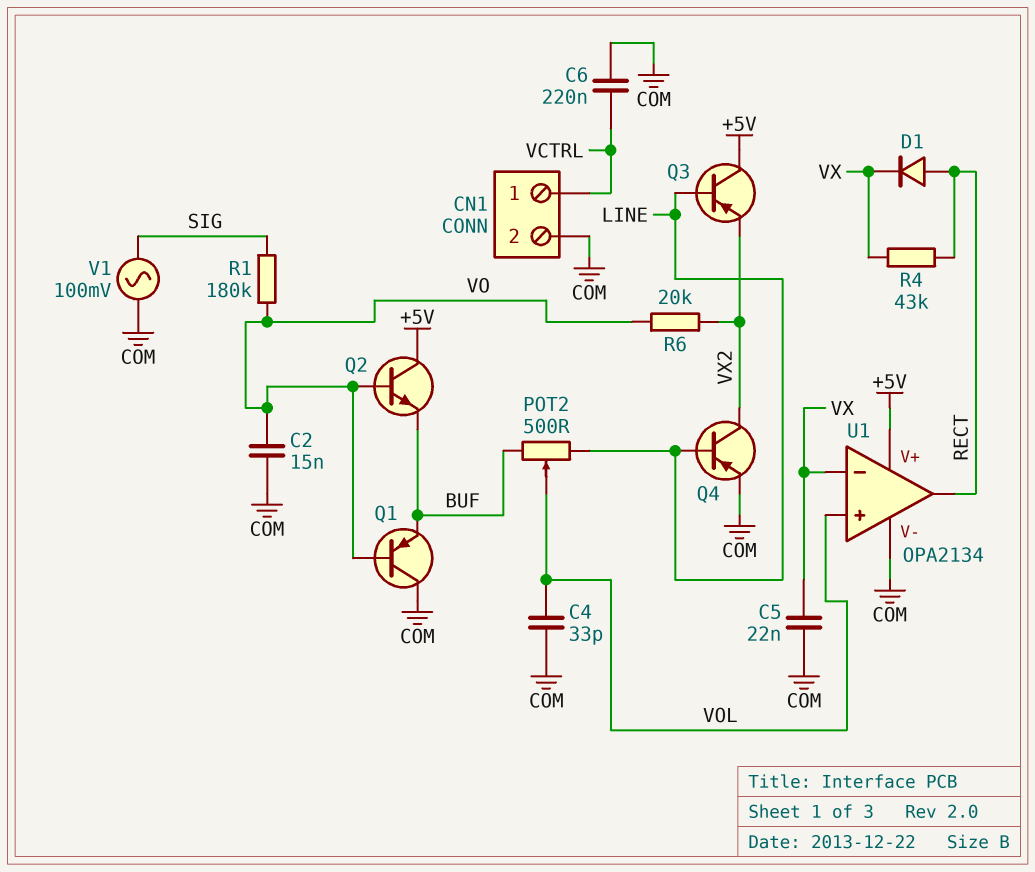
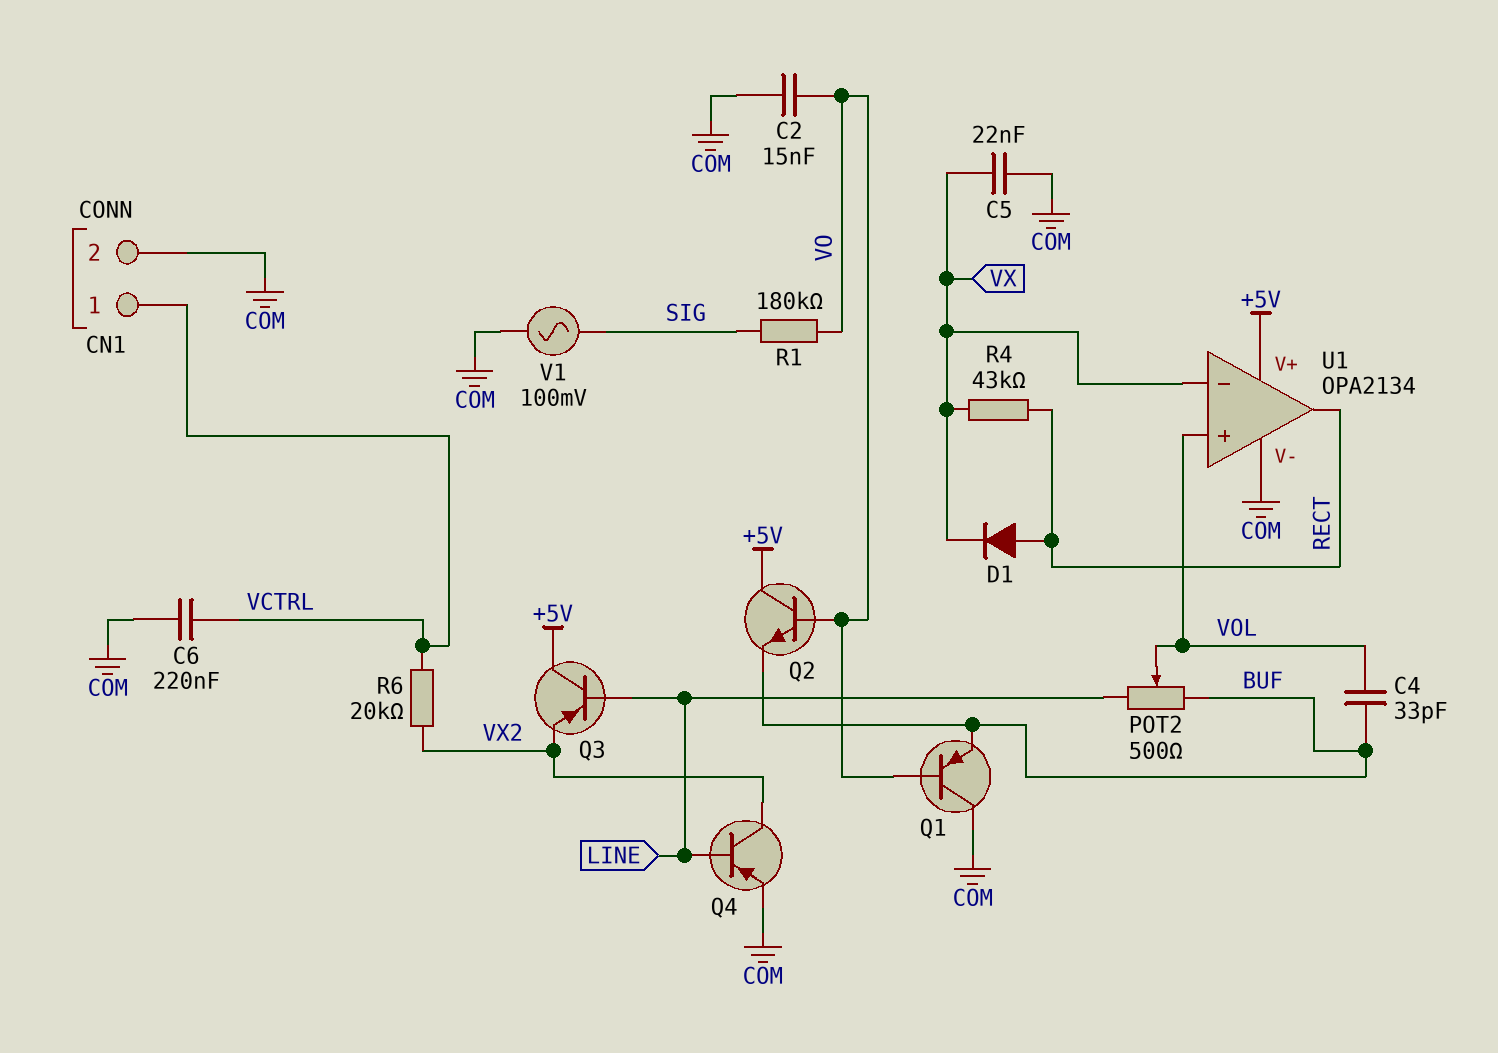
C4: 33pF (COM, VOL) -> 33pF (BUF, VOL)
R6: 20k (VO, VX2) -> 20k (VCTRL, VX2)

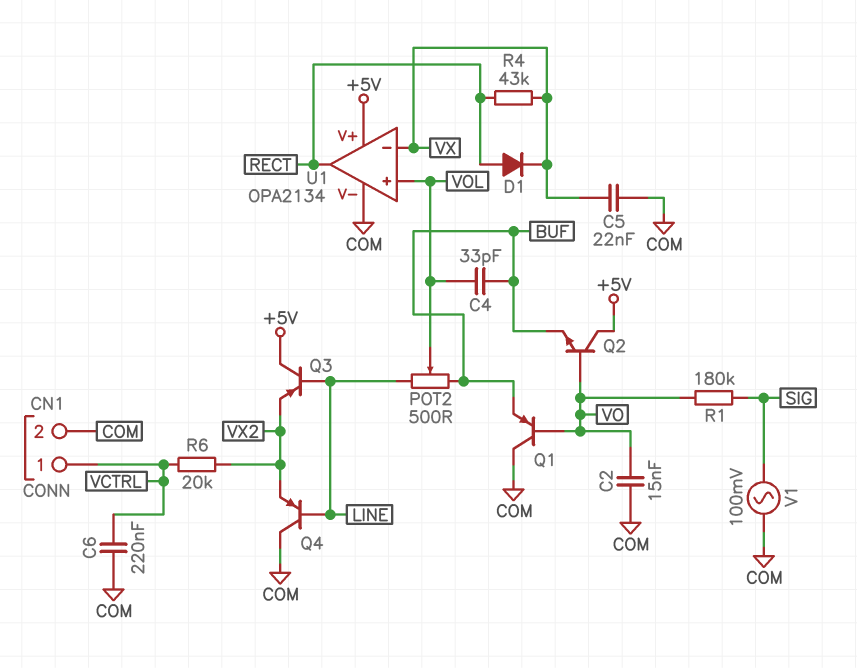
Q4: PNP (B LINE, C VX2, E COM) -> PNP (B LINE, C COM, E VX2)

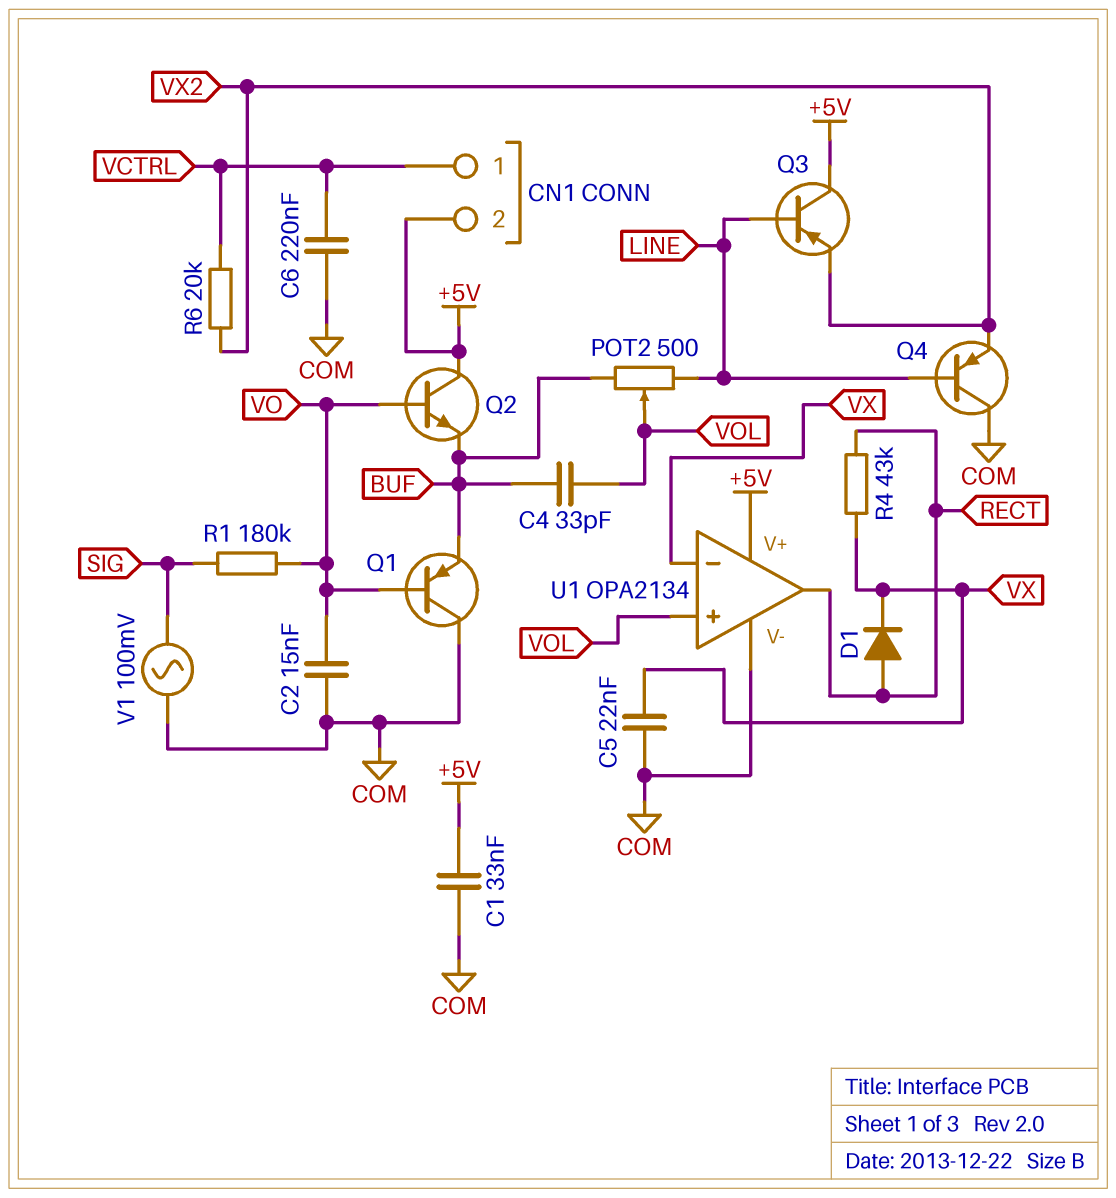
C1: none -> 33nF (+5V, COM)
CN1 pin 2: COM -> +5V

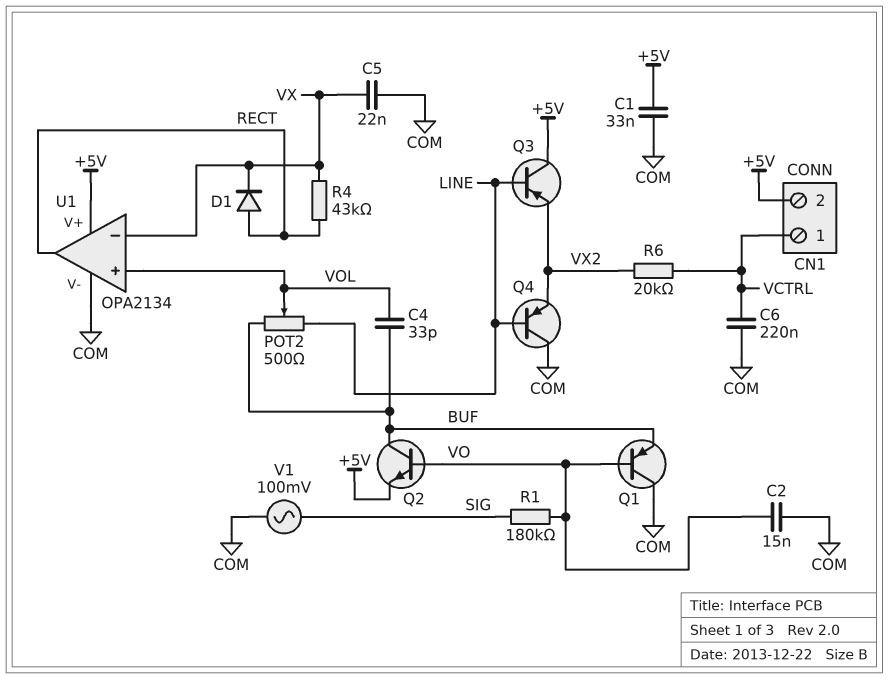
Q2: NPN (B VO, C +5V, E BUF) -> NPN (B VO, C BUF, E +5V)

